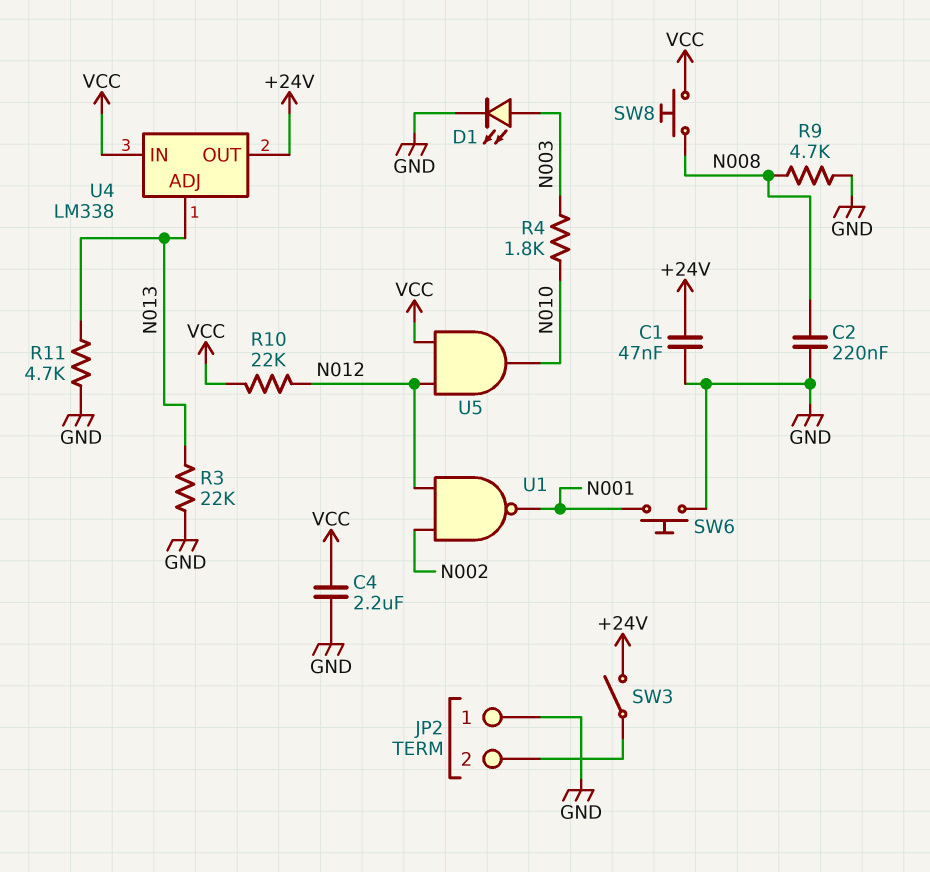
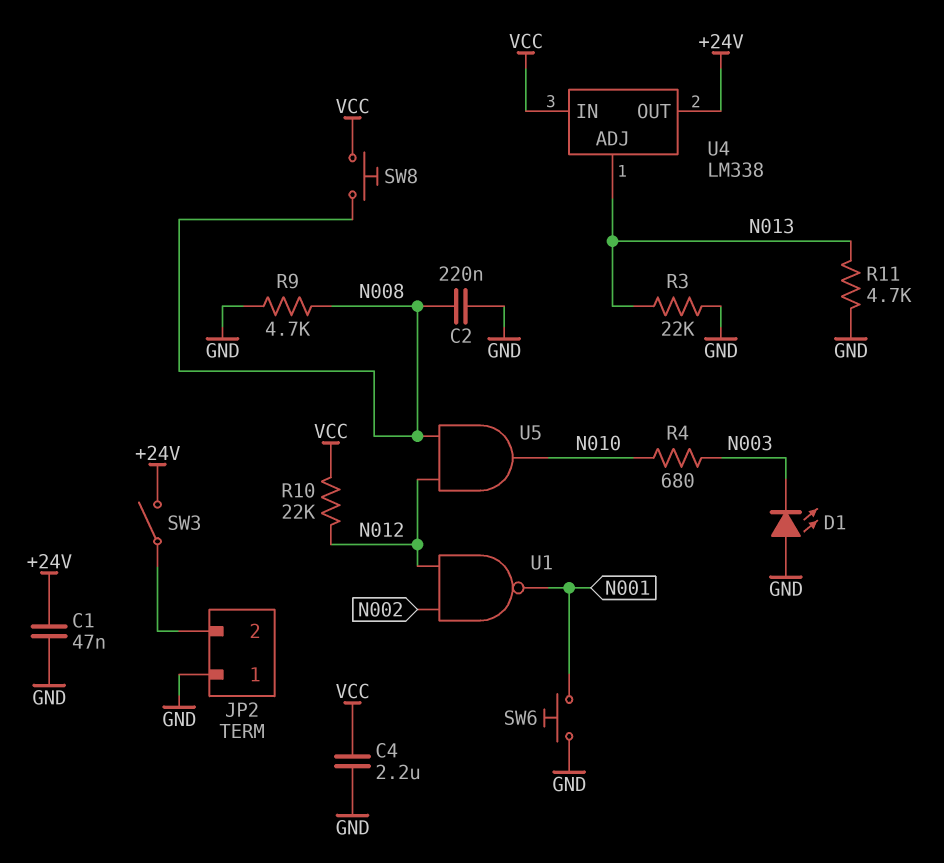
D1: LED (A N003, K GND) -> LED (A GND, K N003)
R4: 1.8k (N003, N010) -> 680 (N003, N010)
U5: AND (in N012, in VCC, out N010) -> AND (in N008, in N012, out N010)

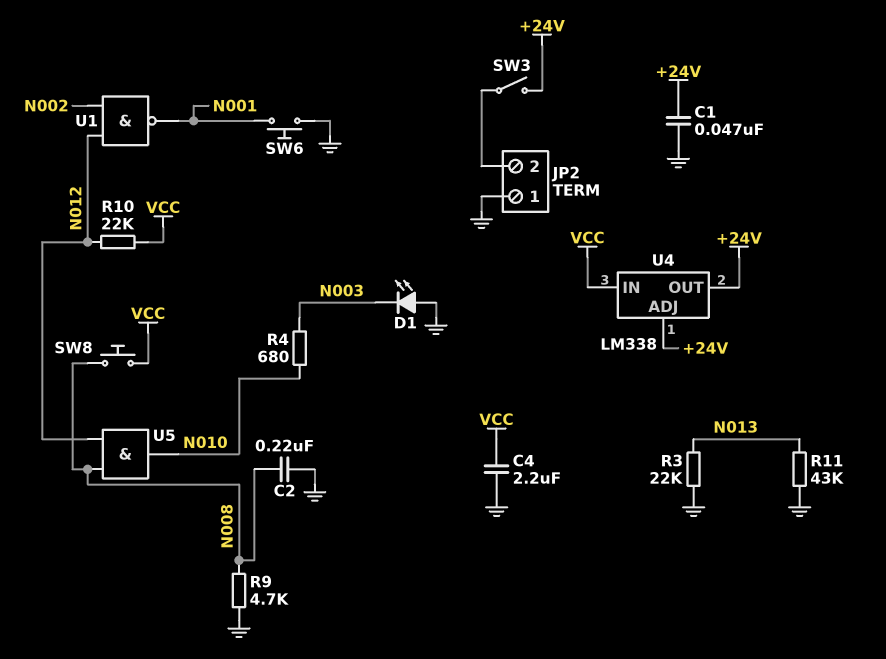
R11: 4.7k (GND, N013) -> 43k (GND, N013)
U4 pin ADJ: N013 -> +24V

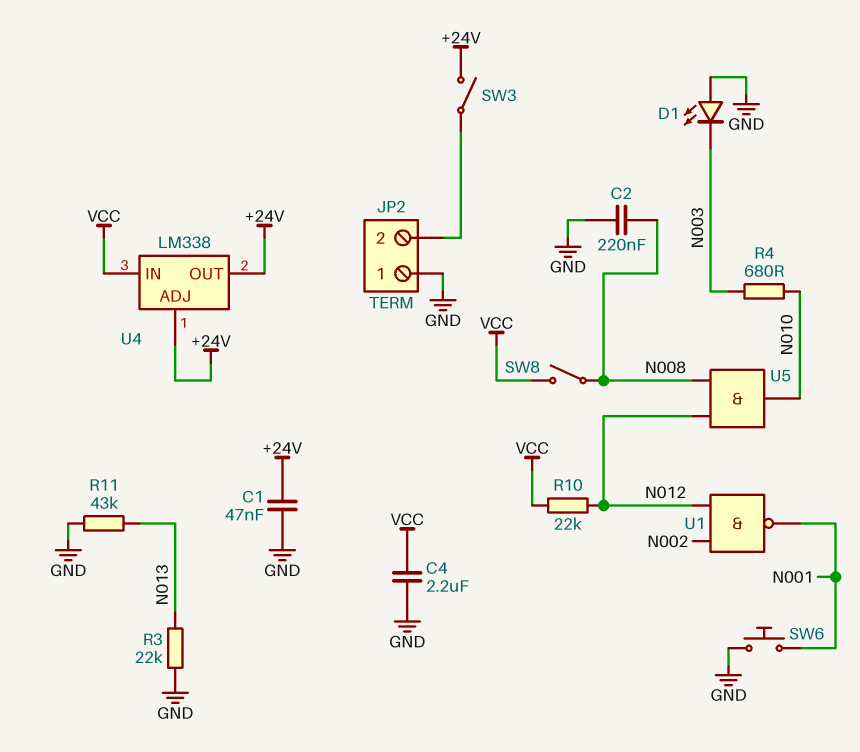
R9: 4.7k (GND, N008) -> none
SW8: button (N008, VCC) -> switch (N008, VCC)

